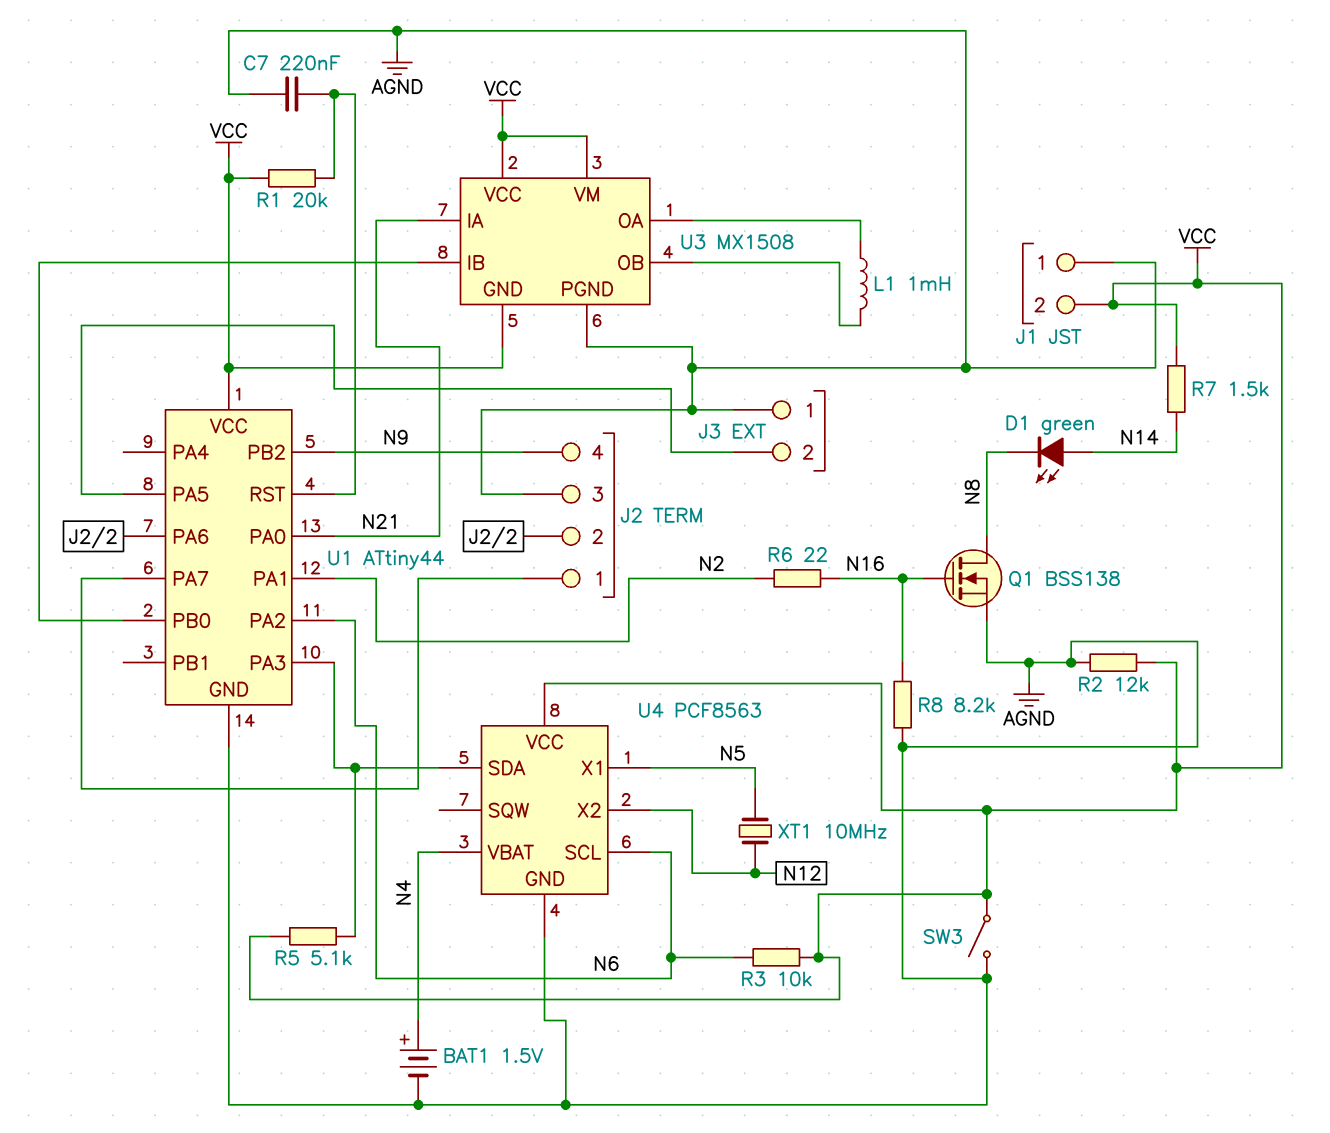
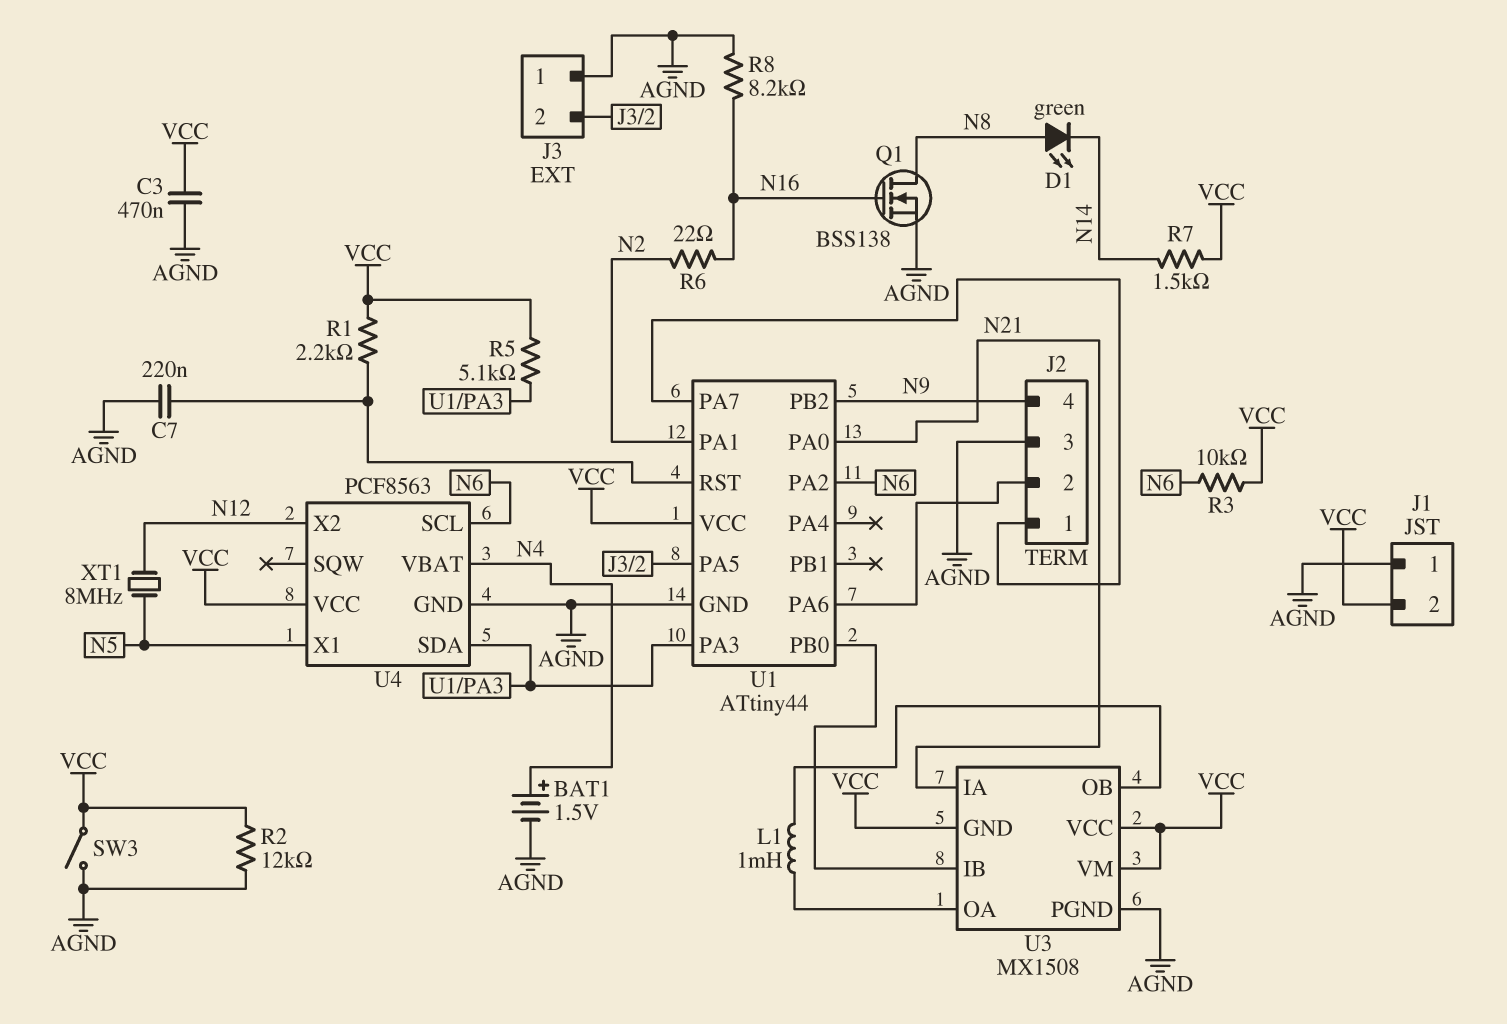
C3: none -> 470nF (AGND, VCC)
D1: LED green (A N14, K N8) -> LED green (A N8, K N14)
R1: 20k (U1/RST, VCC) -> 2.2k (U1/RST, VCC)
XT1: 10MHz (N5, N12) -> 8MHz (N5, N12)

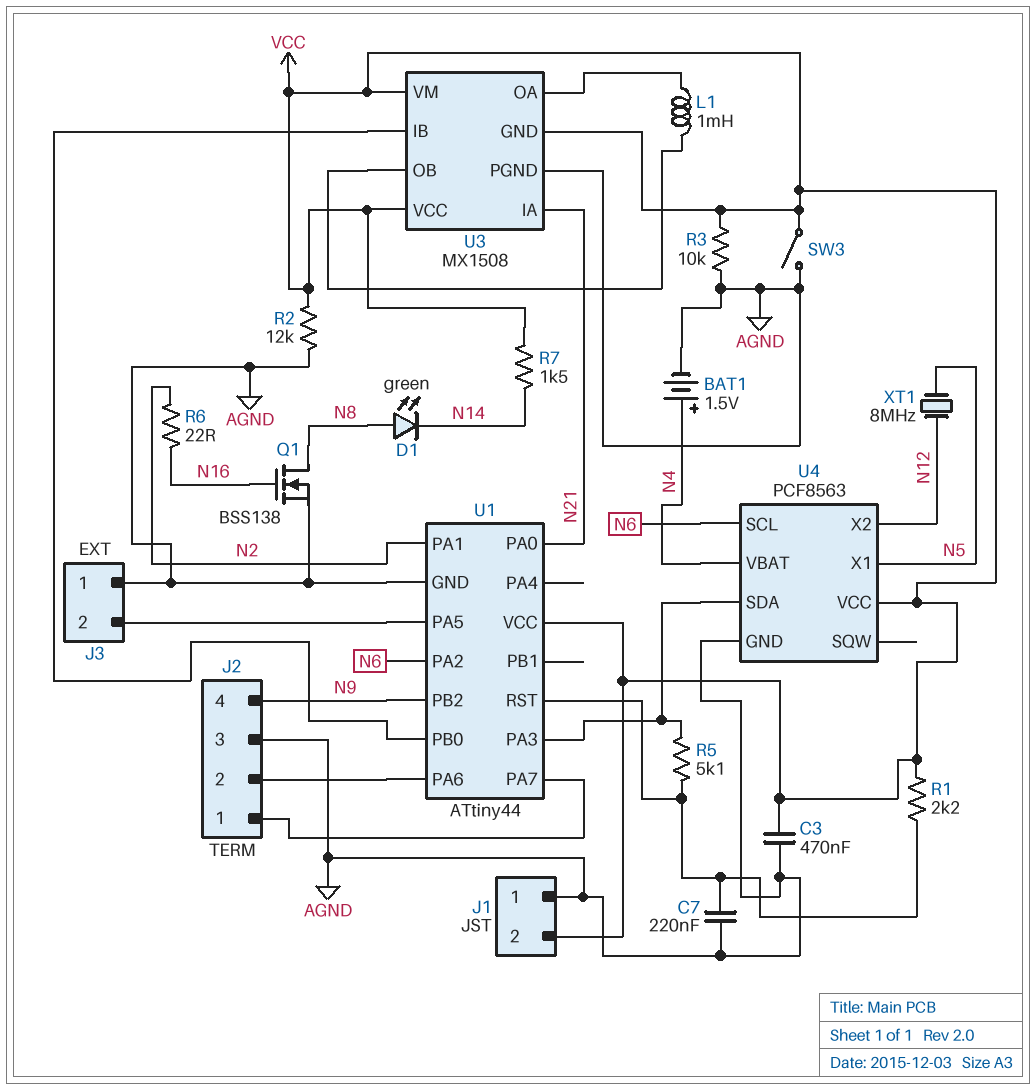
R3: 10k (N6, VCC) -> 10k (AGND, VCC)
R5: 5.1k (U1/PA3, VCC) -> 5.1k (U1/PA3, U1/RST)
R8: 8.2k (AGND, N16) -> none

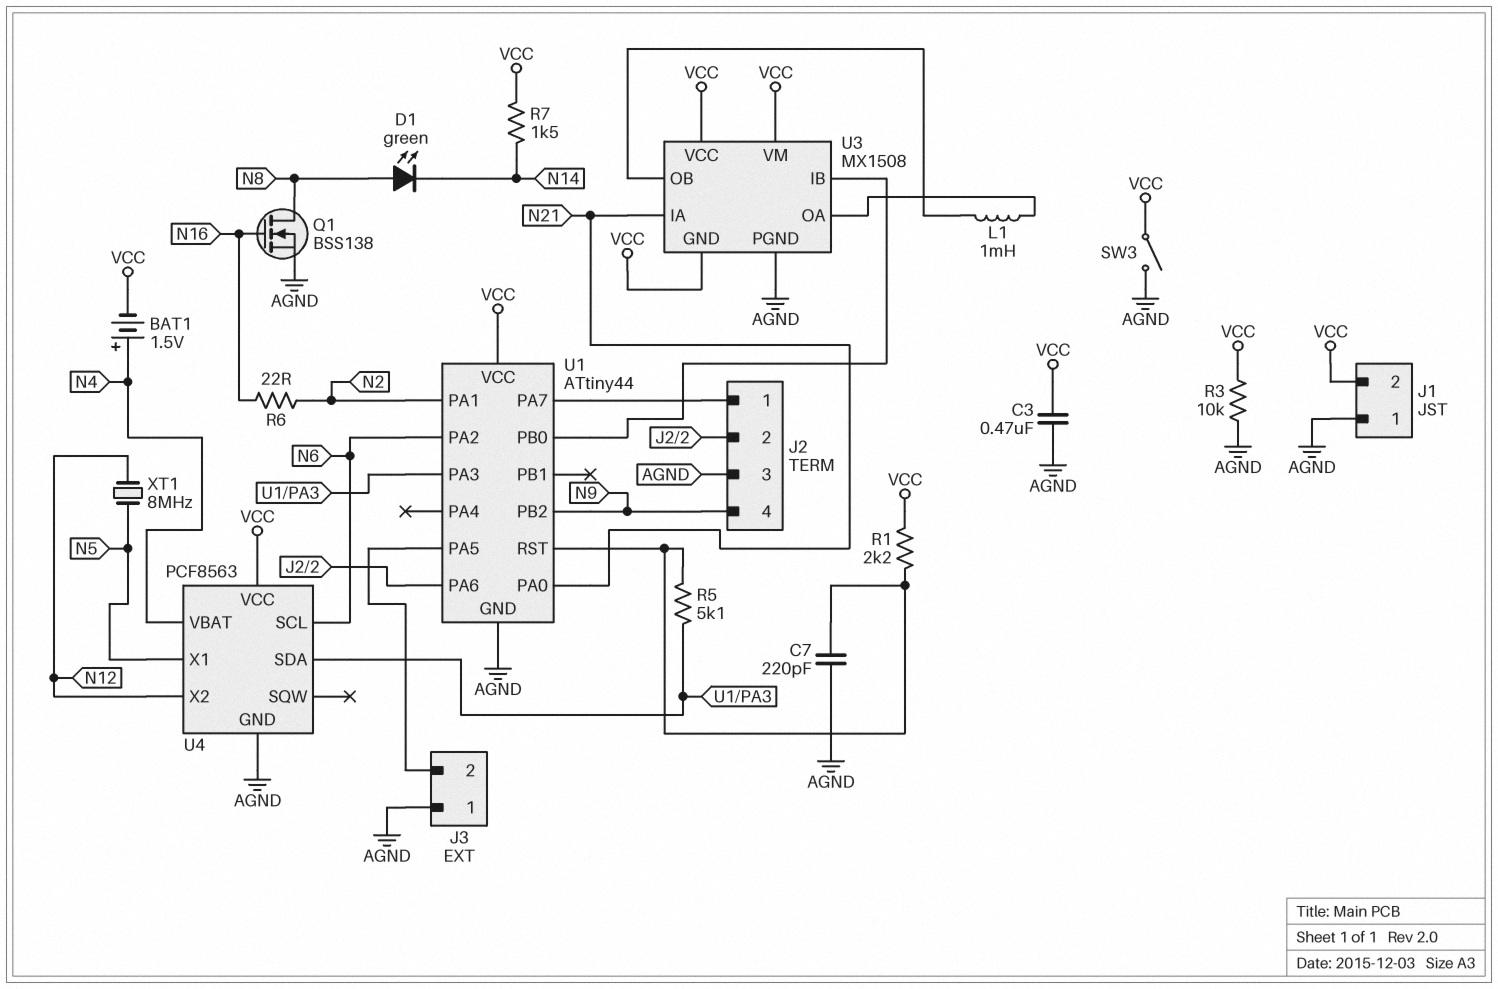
BAT1: 1.5V (plus N4, minus AGND) -> 1.5V (plus N4, minus VCC)
C7: 220nF (AGND, U1/RST) -> 220pF (AGND, U1/RST)
R2: 12k (AGND, VCC) -> none

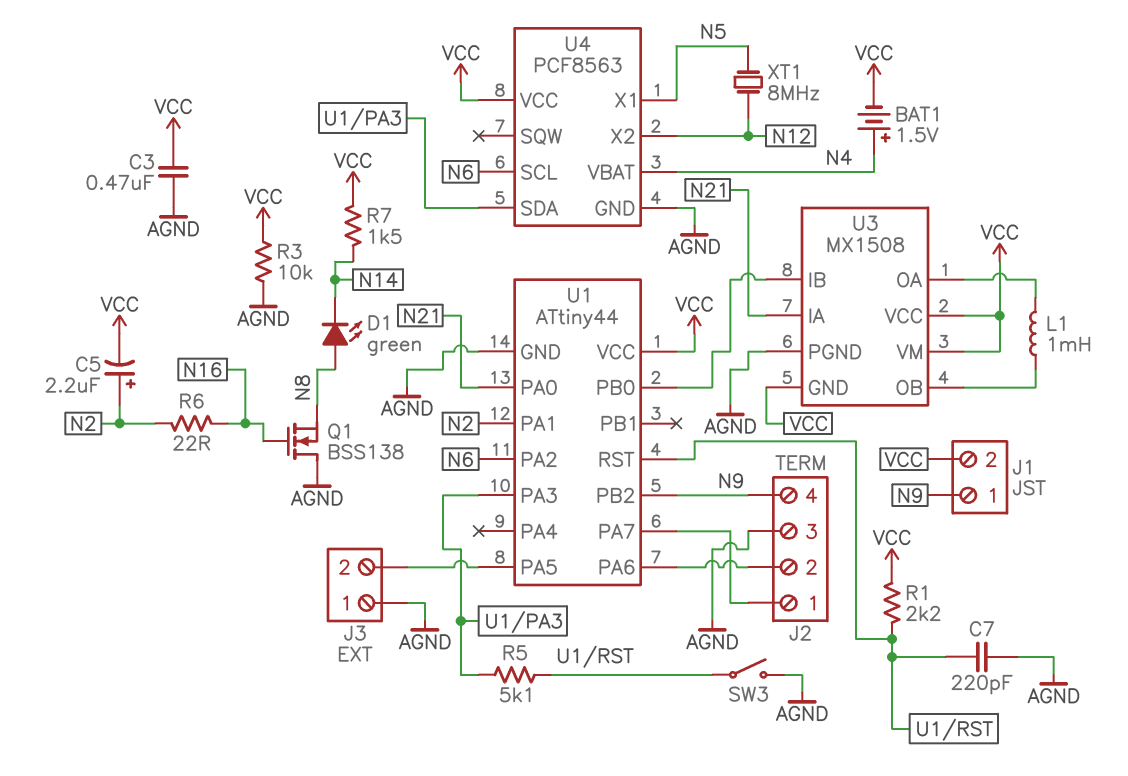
C5: none -> 2.2uF (plus N2, minus VCC)
J1 pin 1: AGND -> N9
Q1: NMOS BSS138 (G N16, D N8, S AGND) -> NMOS BSS138 (G N16, D AGND, S N8)
SW3: switch (AGND, VCC) -> switch (AGND, U1/RST)

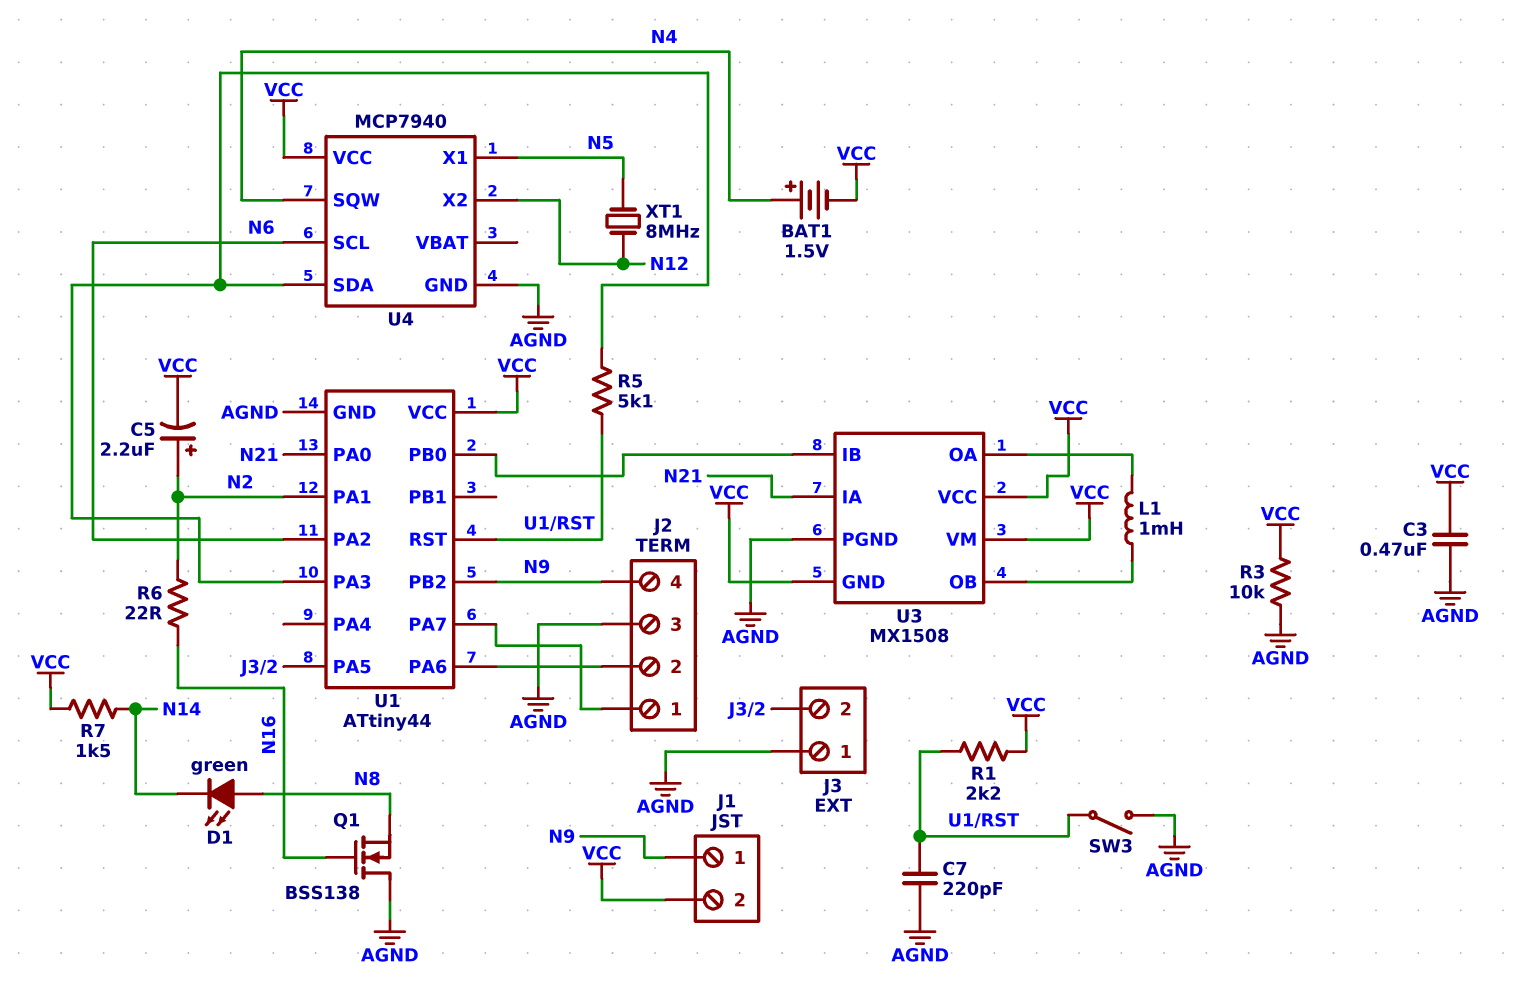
U4: PCF8563 -> MCP7940
U4 pin SQW: none -> N4
U4 pin VBAT: N4 -> none

